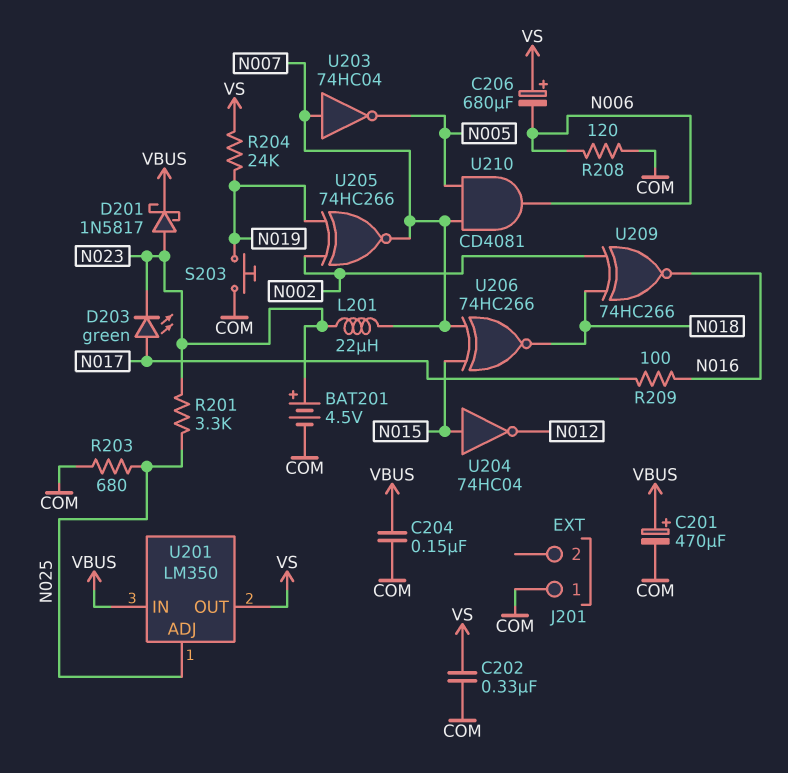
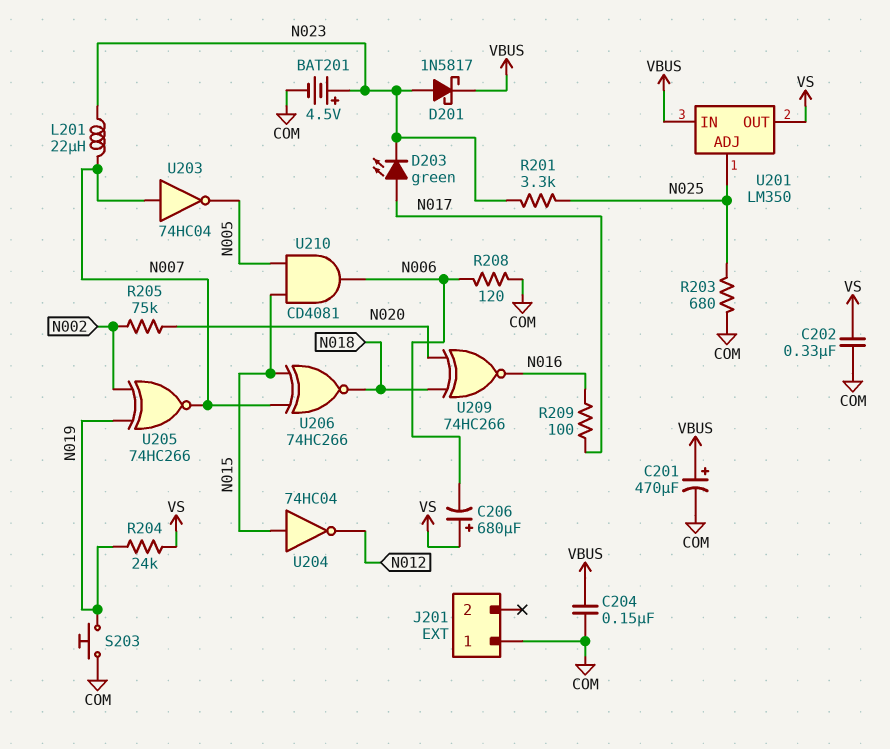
R205: none -> 75k (N002, N020)
U209: XNOR 74HC266 (in N002, in N018, out N016) -> XNOR 74HC266 (in N018, in N020, out N016)
U210: AND CD4081 (in N005, in N007, out N006) -> AND CD4081 (in N005, in N015, out N006)

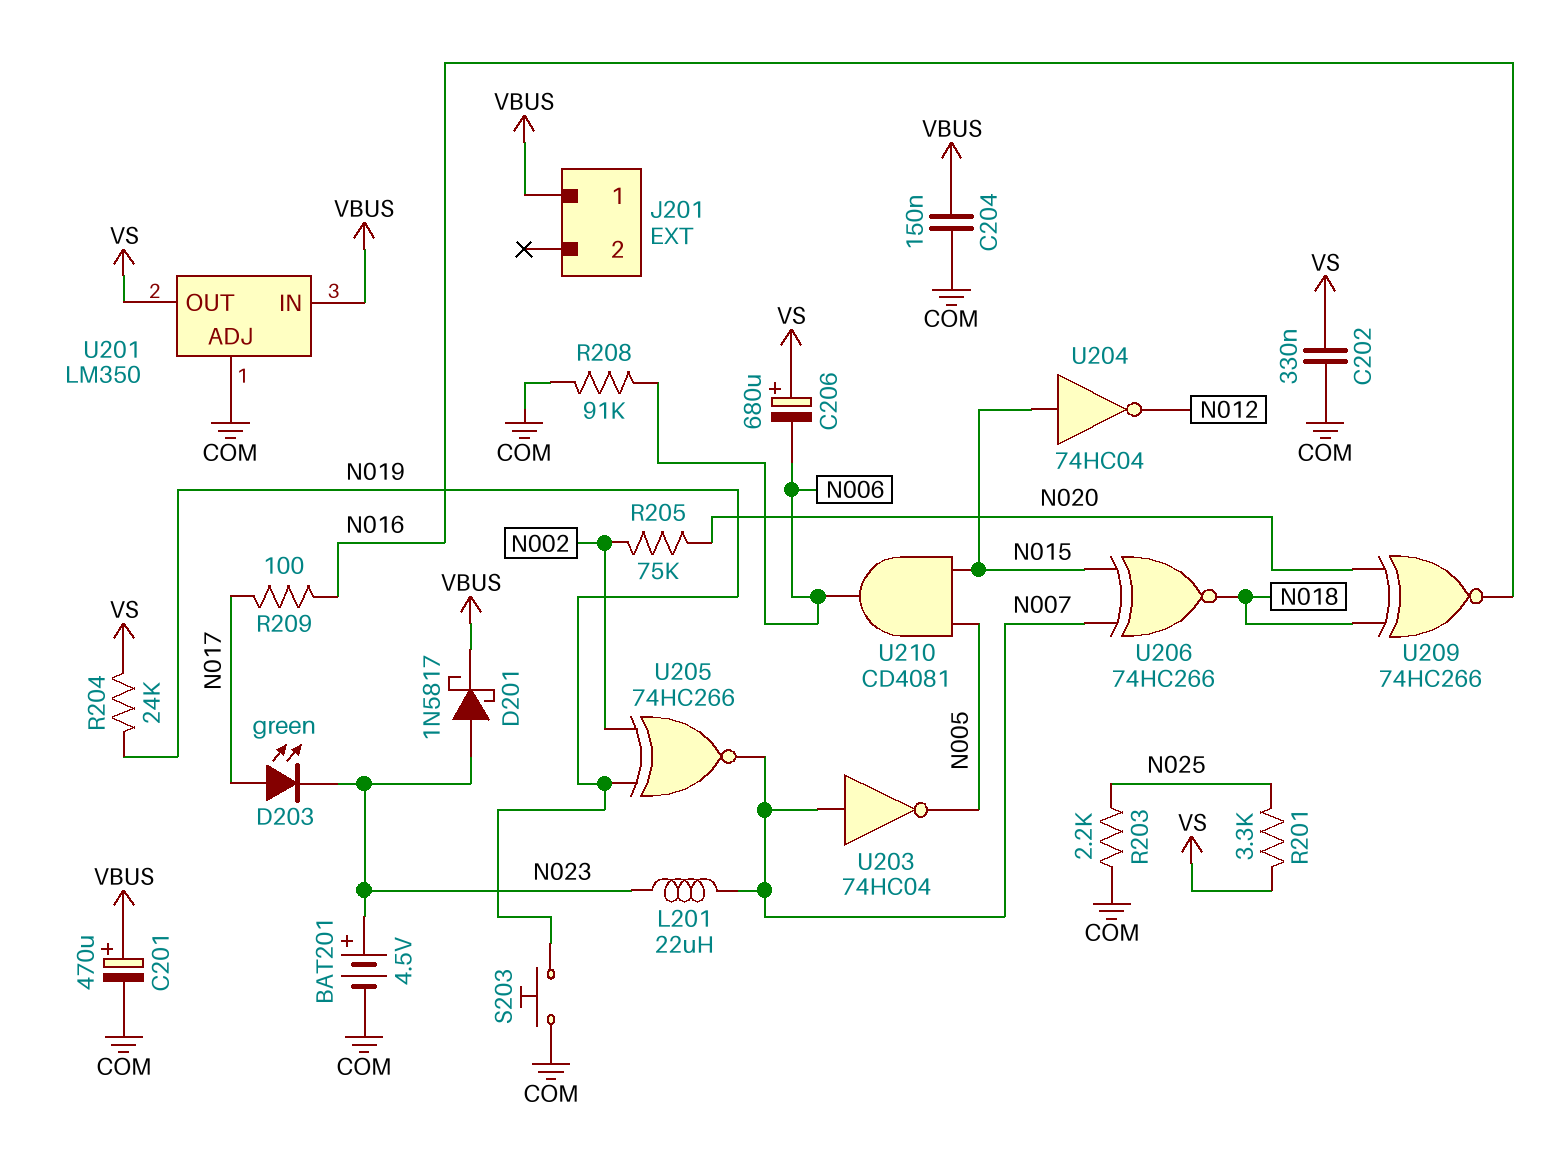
J201 pin 1: COM -> VBUS
R201: 3.3k (N023, N025) -> 3.3k (N025, VS)
R203: 680 (COM, N025) -> 2.2k (COM, N025)
R208: 120 (COM, N006) -> 91k (COM, N006)
U201 pin ADJ: N025 -> COM

